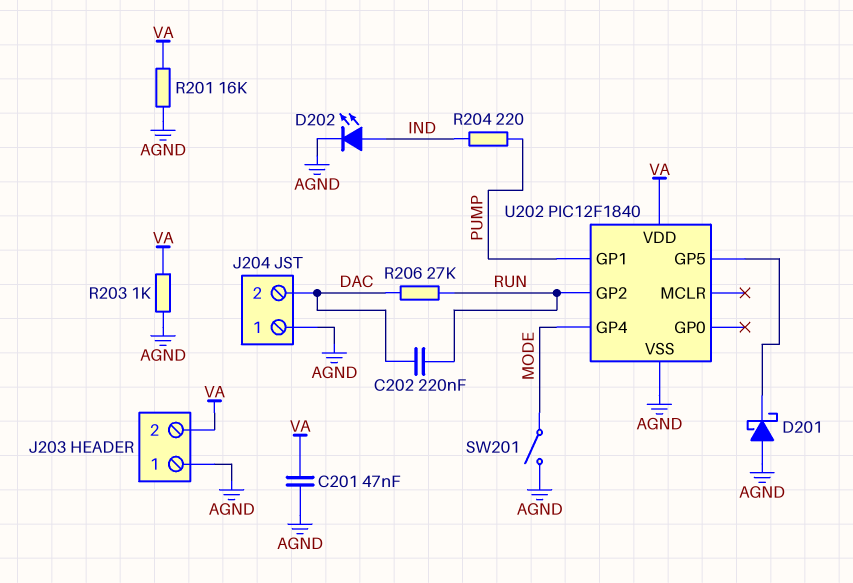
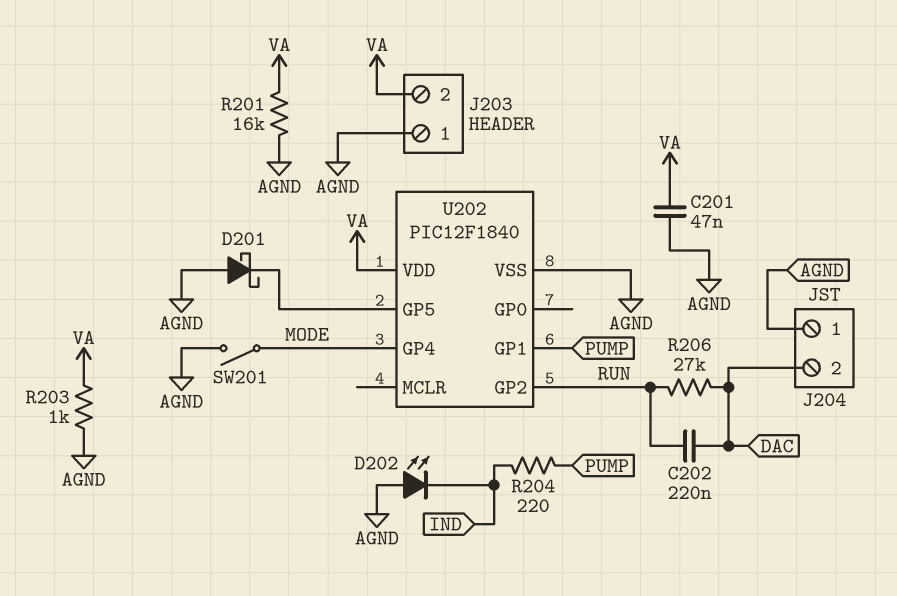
D202: LED (A IND, K AGND) -> LED (A AGND, K IND)

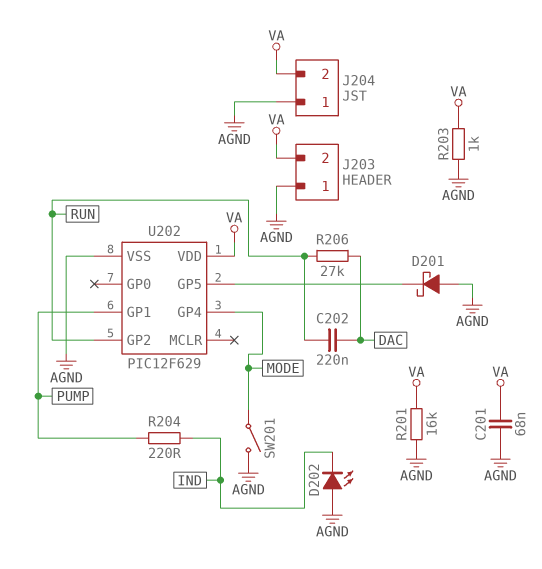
C201: 47nF (AGND, VA) -> 68nF (AGND, VA)
J204 pin 2: DAC -> VA
U202: PIC12F1840 -> PIC12F629

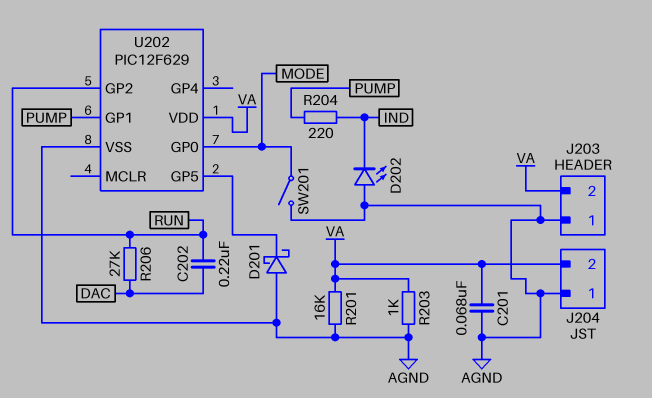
U202 pin GP0: none -> MODE
U202 pin GP4: MODE -> none

